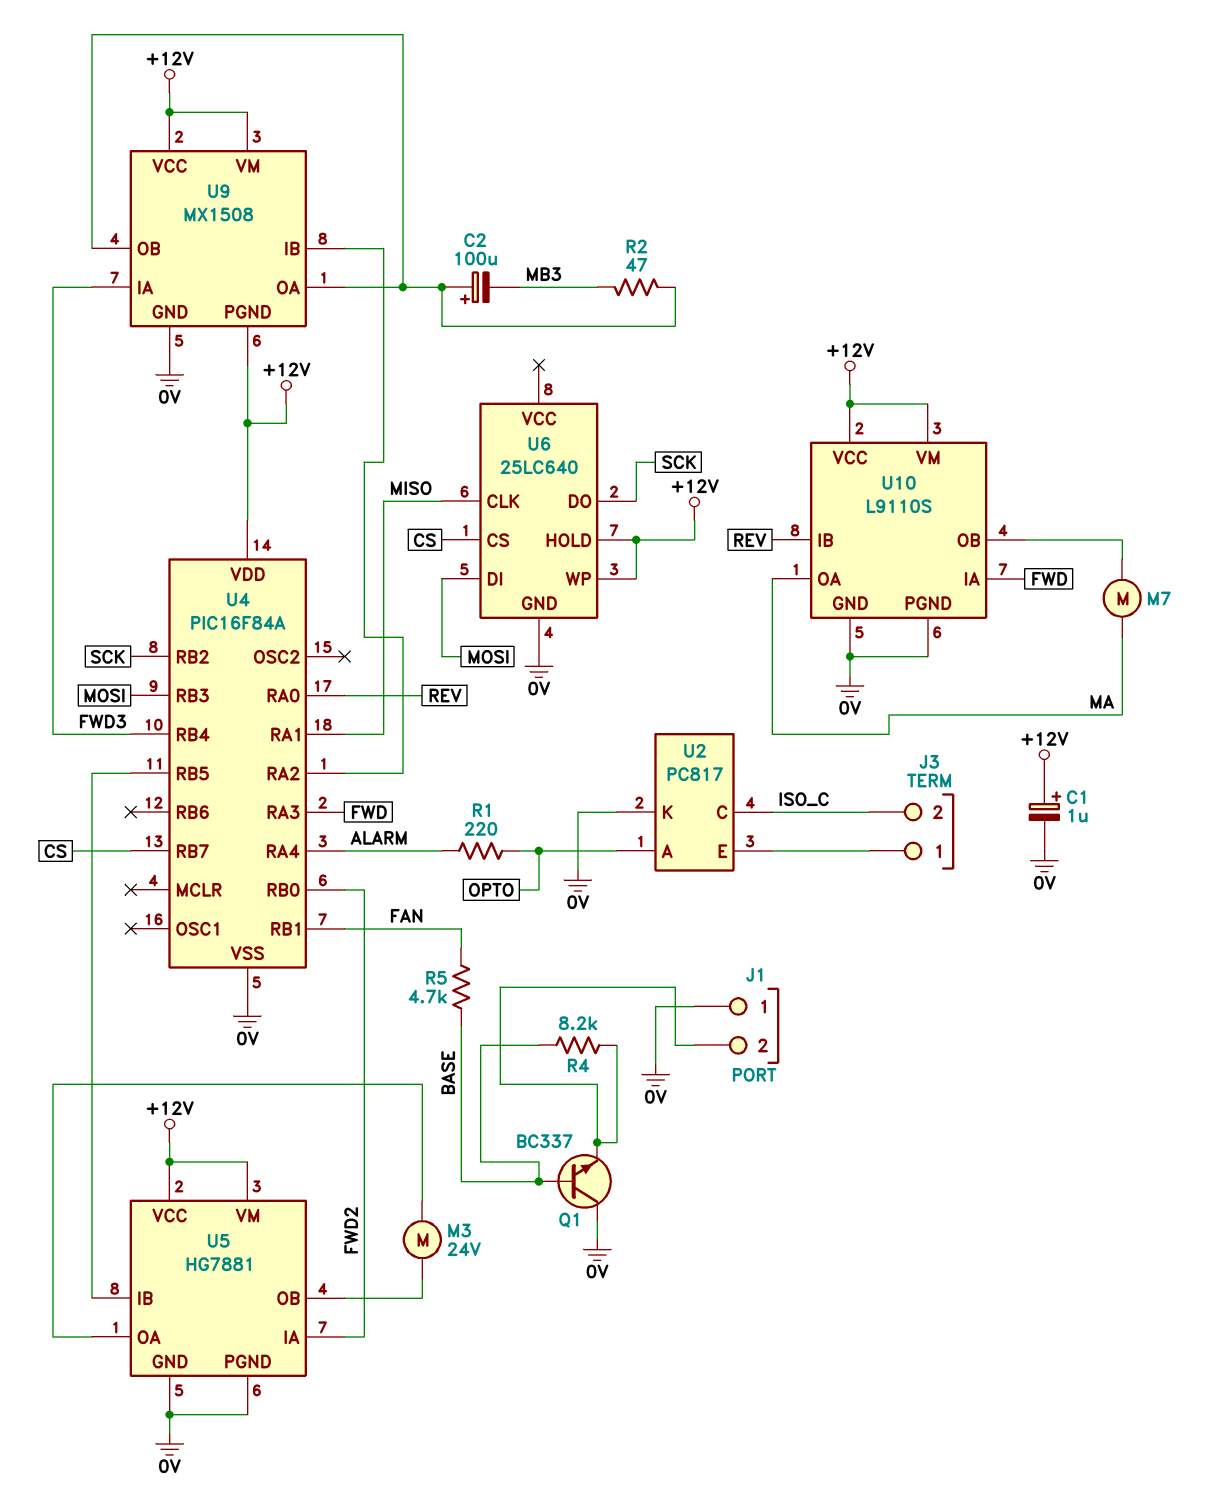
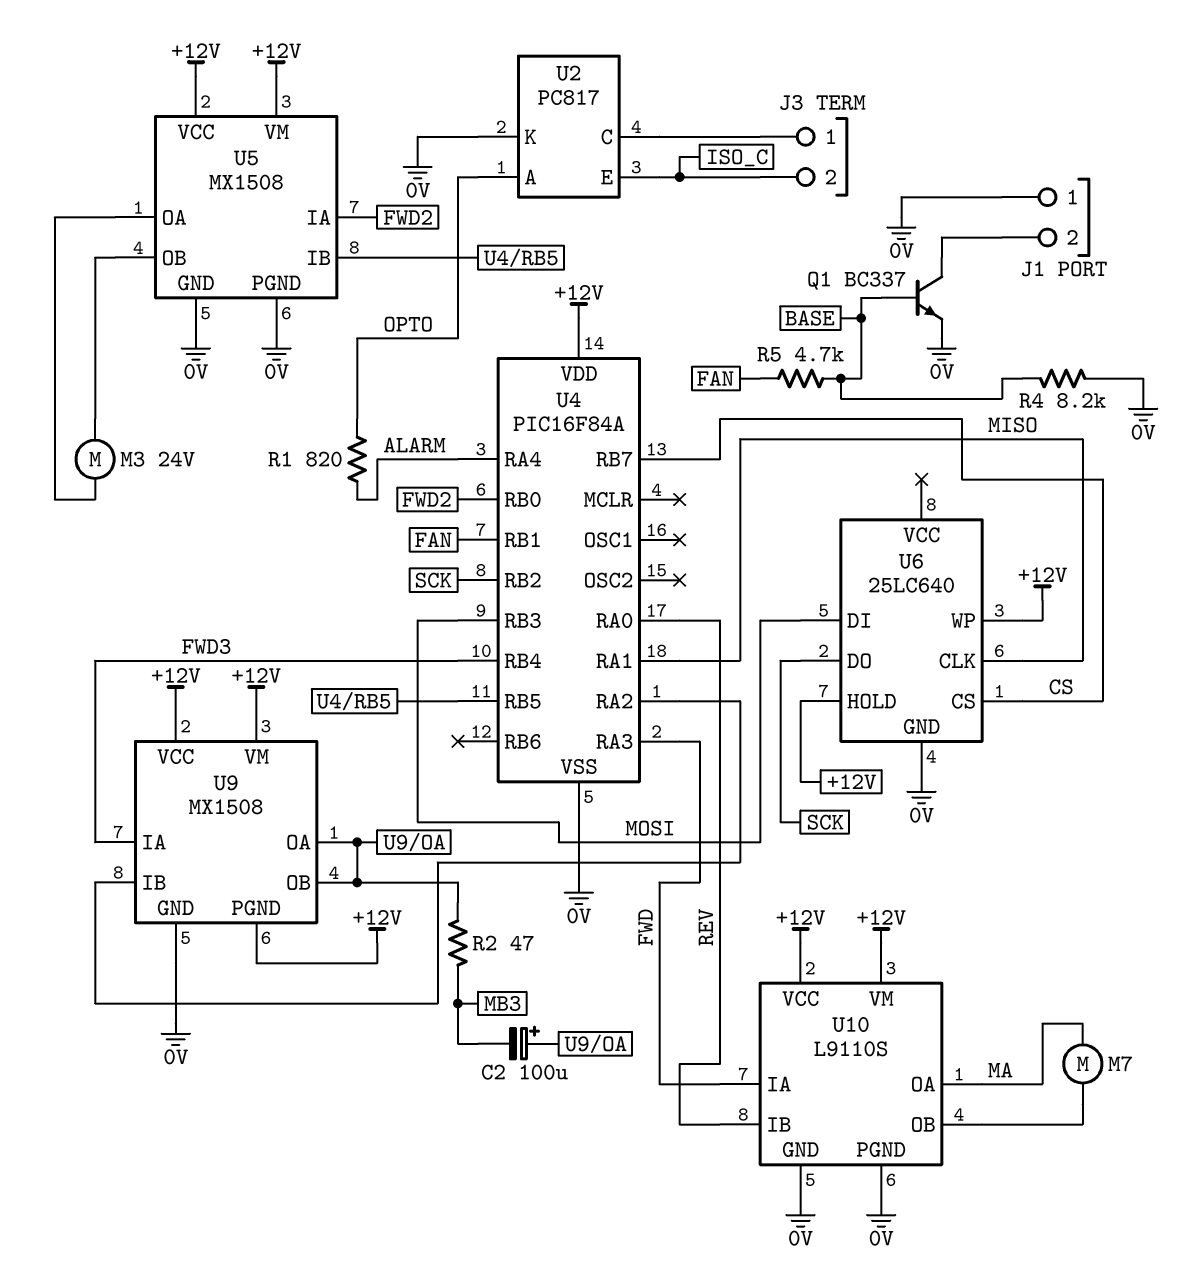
C1: 1uF (plus +12V, minus 0V) -> none
Q1: NPN BC337 (B BASE, C 0V, E J1/2) -> NPN BC337 (B BASE, C J1/2, E 0V)
R1: 220 (ALARM, OPTO) -> 820 (ALARM, OPTO)
R4: 8.2k (BASE, J1/2) -> 8.2k (0V, BASE)
U2 pin C: ISO_C -> J3/1
U2 pin E: J3/1 -> ISO_C
U5: HG7881 -> MX1508

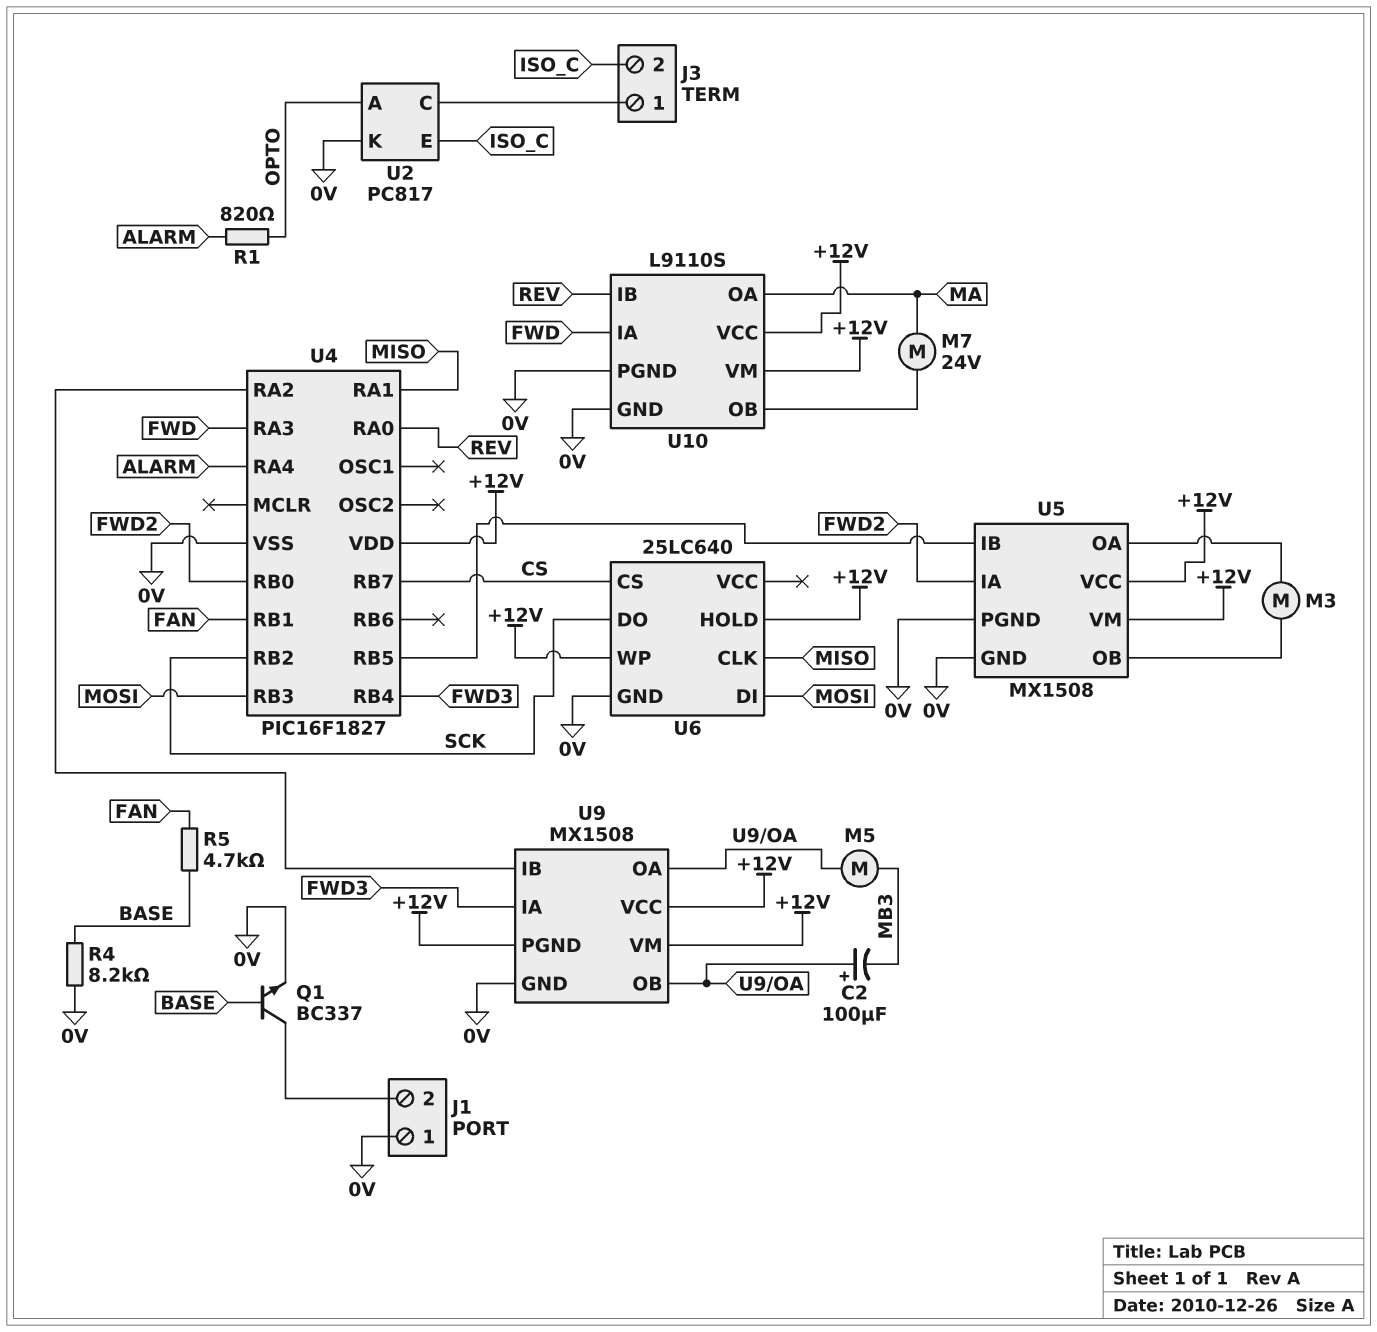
M3: motor 24V (U5/OA, U5/OB) -> motor (U5/OA, U5/OB)
M5: none -> motor (MB3, U9/OA)
M7: motor (MA, U10/OB) -> motor 24V (MA, U10/OB)
R2: 47 (MB3, U9/OA) -> none
U4: PIC16F84A -> PIC16F1827

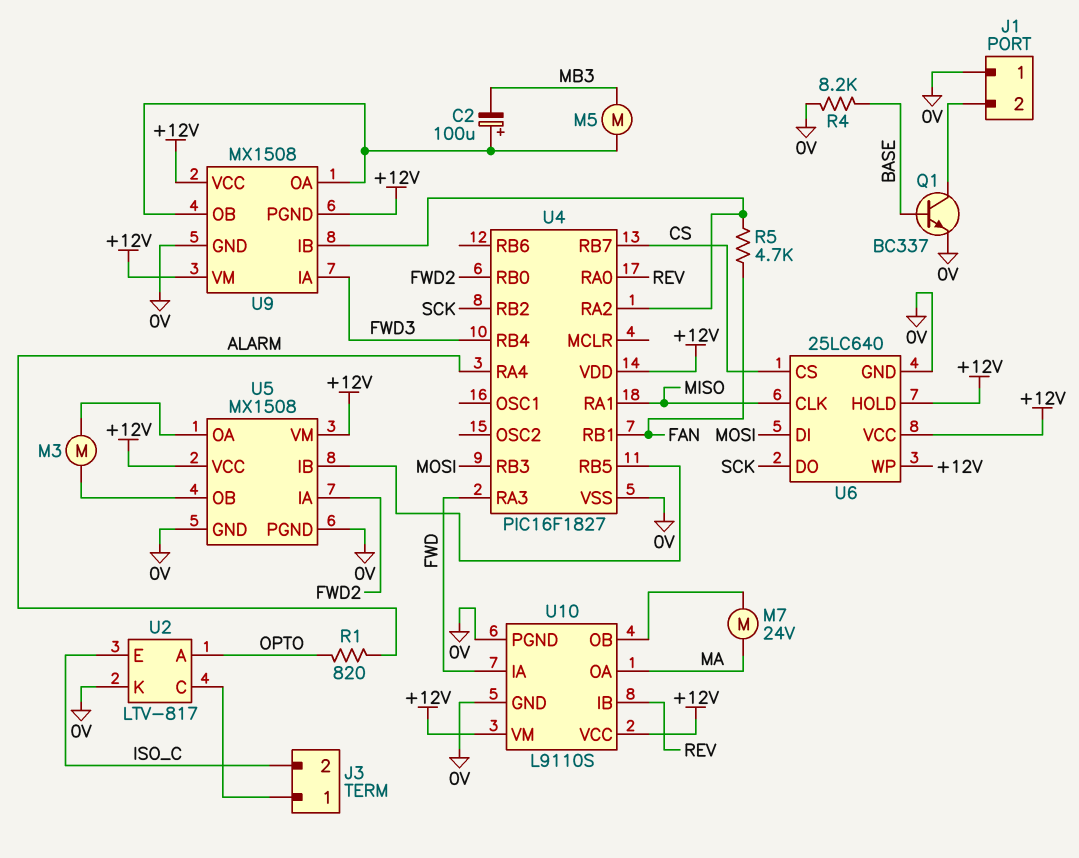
R5: 4.7k (BASE, FAN) -> 4.7k (FAN, U4/RA2)
U2: PC817 -> LTV-817
U6 pin VCC: none -> +12V

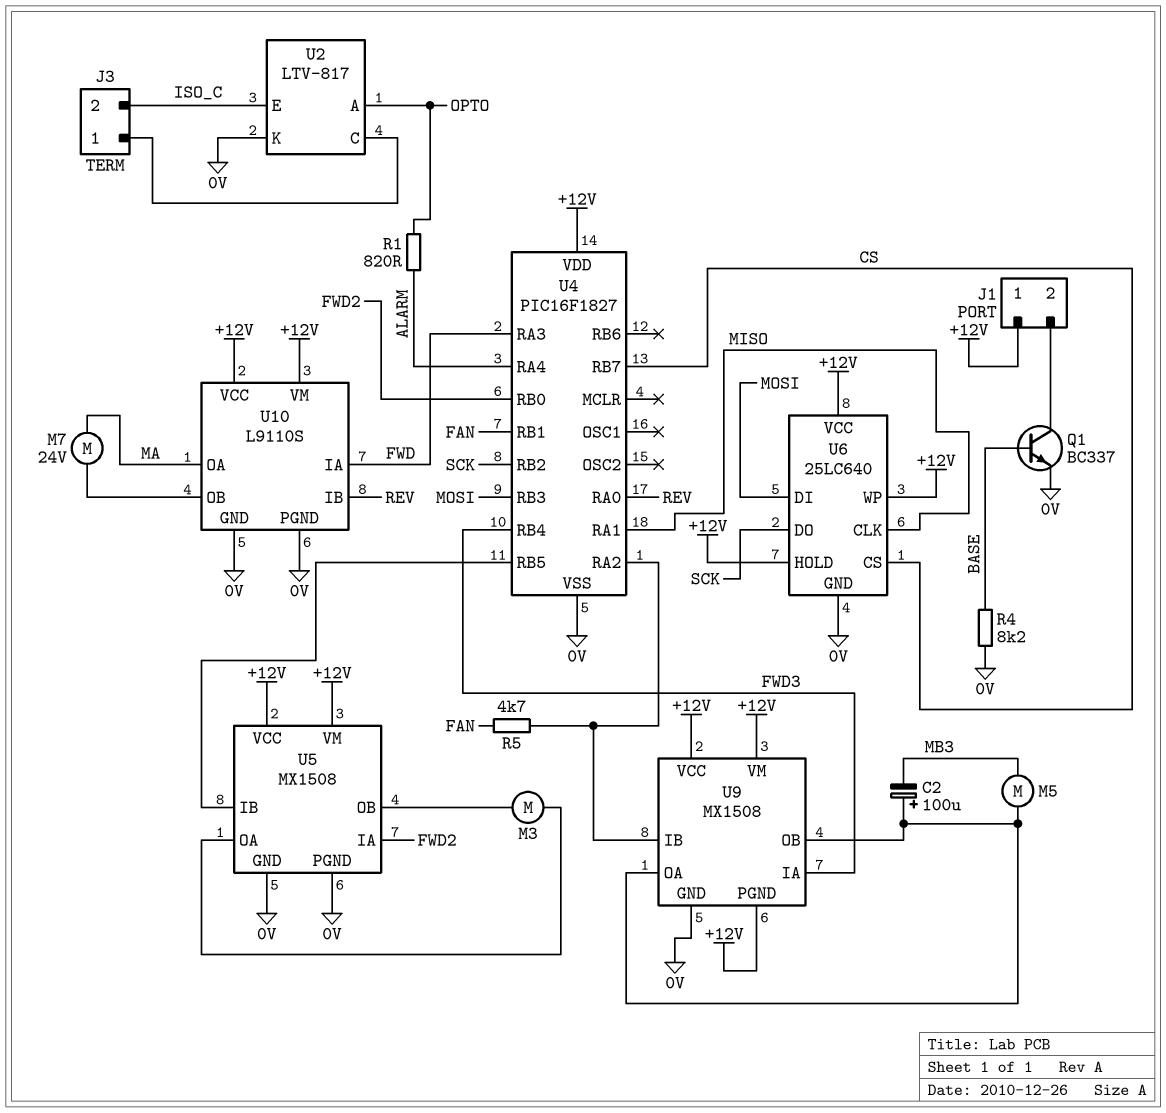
J1 pin 1: 0V -> +12V

